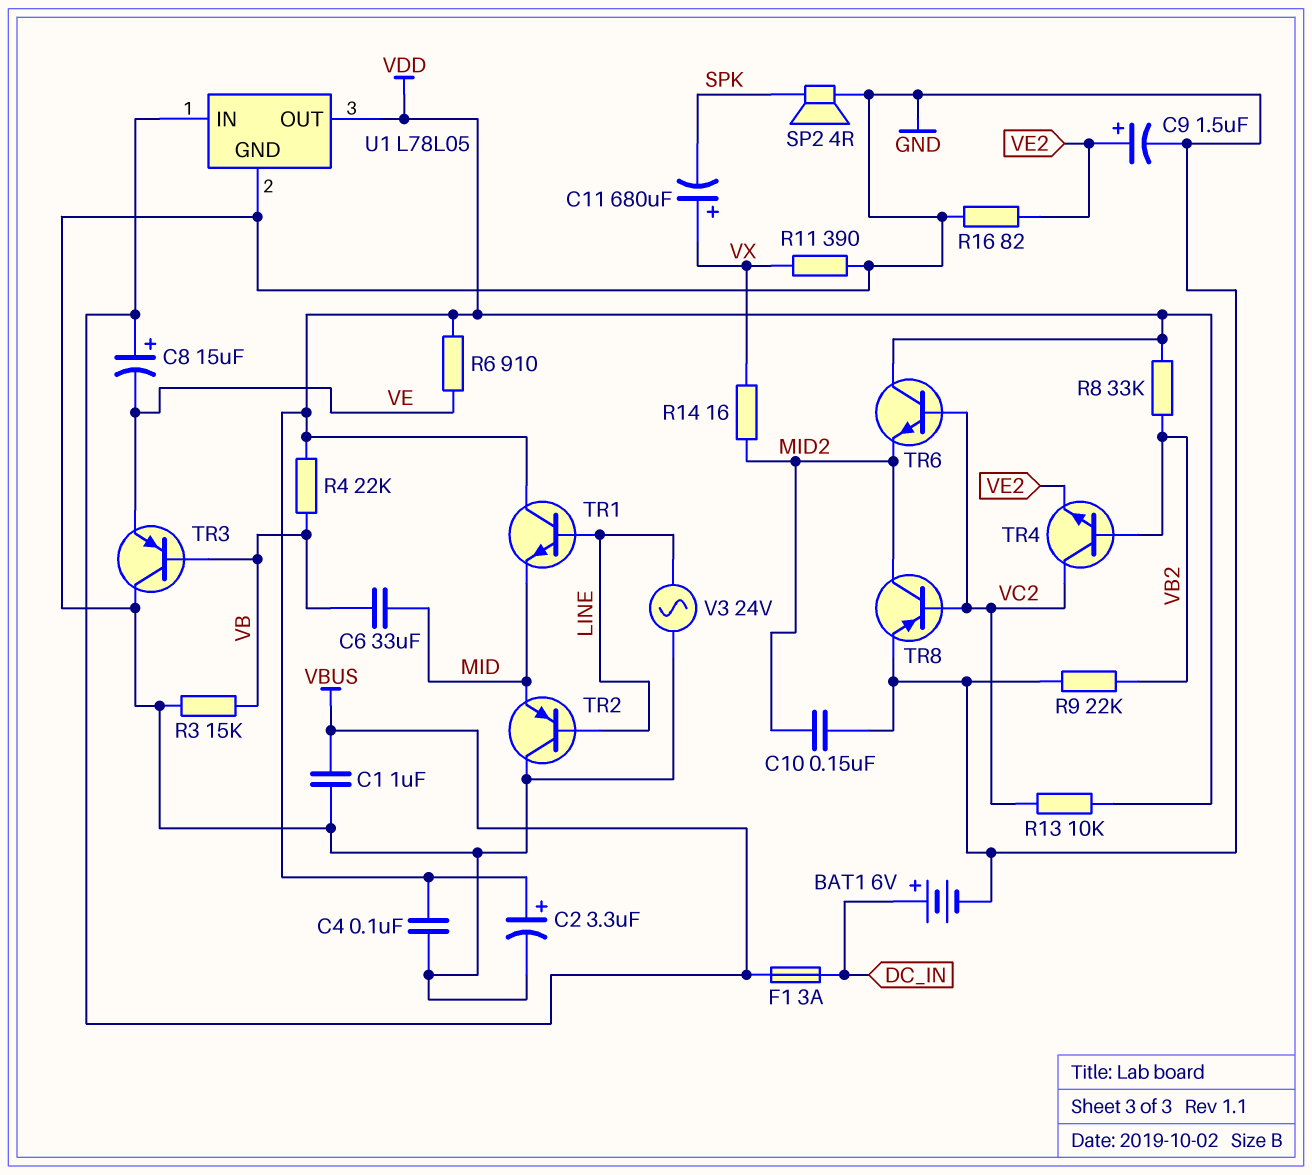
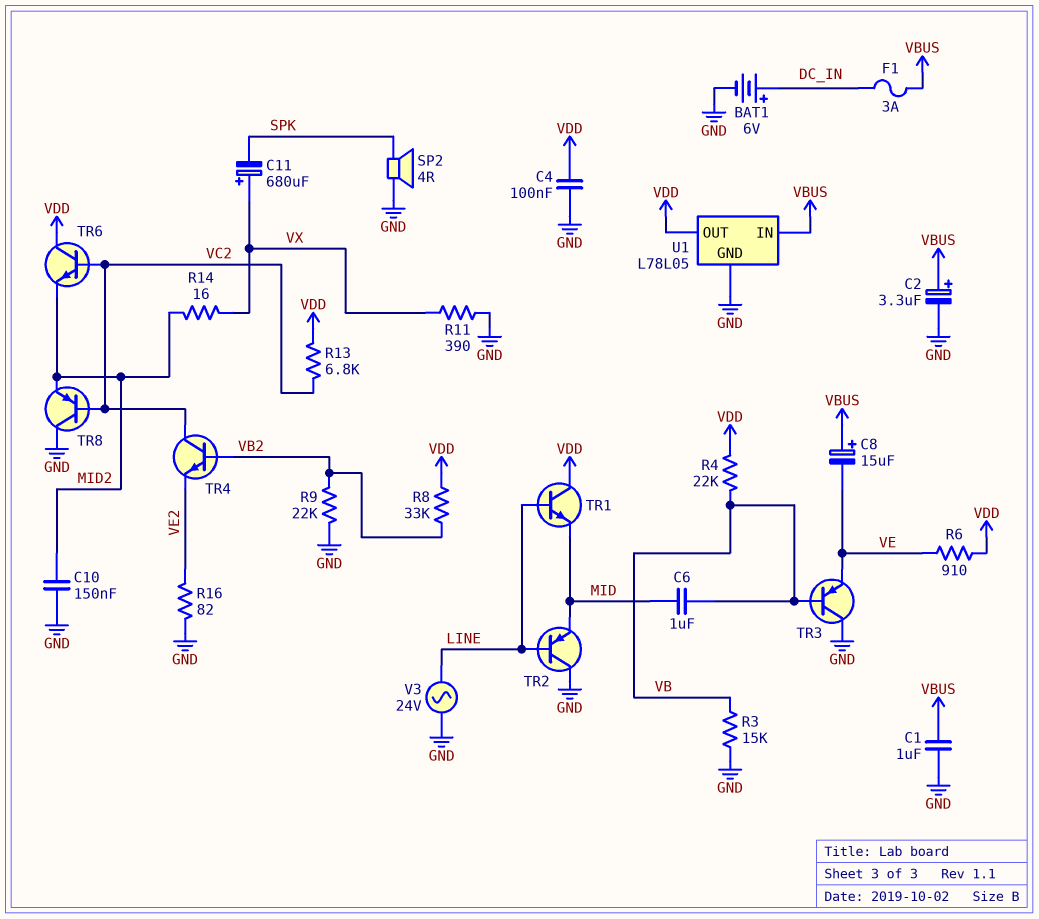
C2: 3.3uF (plus VDD, minus GND) -> 3.3uF (plus VBUS, minus GND)
C6: 33uF (MID, VB) -> 1uF (MID, VB)
C9: 1.5uF (plus VE2, minus GND) -> none
R13: 10k (VC2, VDD) -> 6.8k (VC2, VDD)
TR8: PNP (B VC2, C MID2, E GND) -> PNP (B VC2, C GND, E MID2)

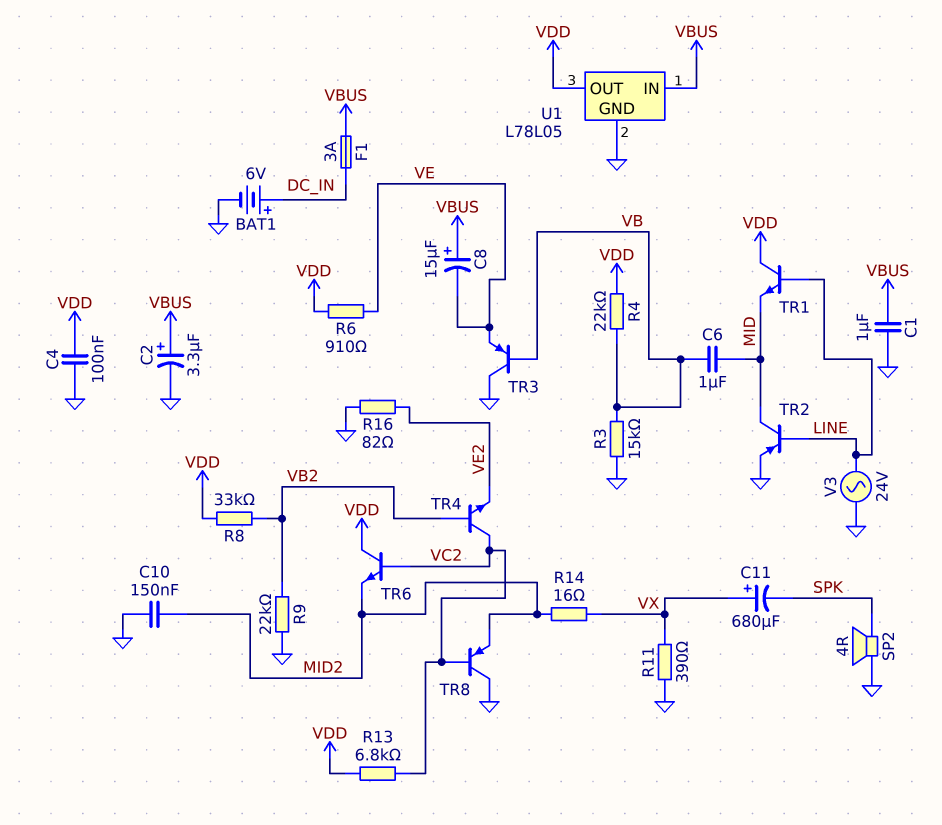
TR2: PNP (B LINE, C GND, E MID) -> PNP (B LINE, C MID, E GND)

